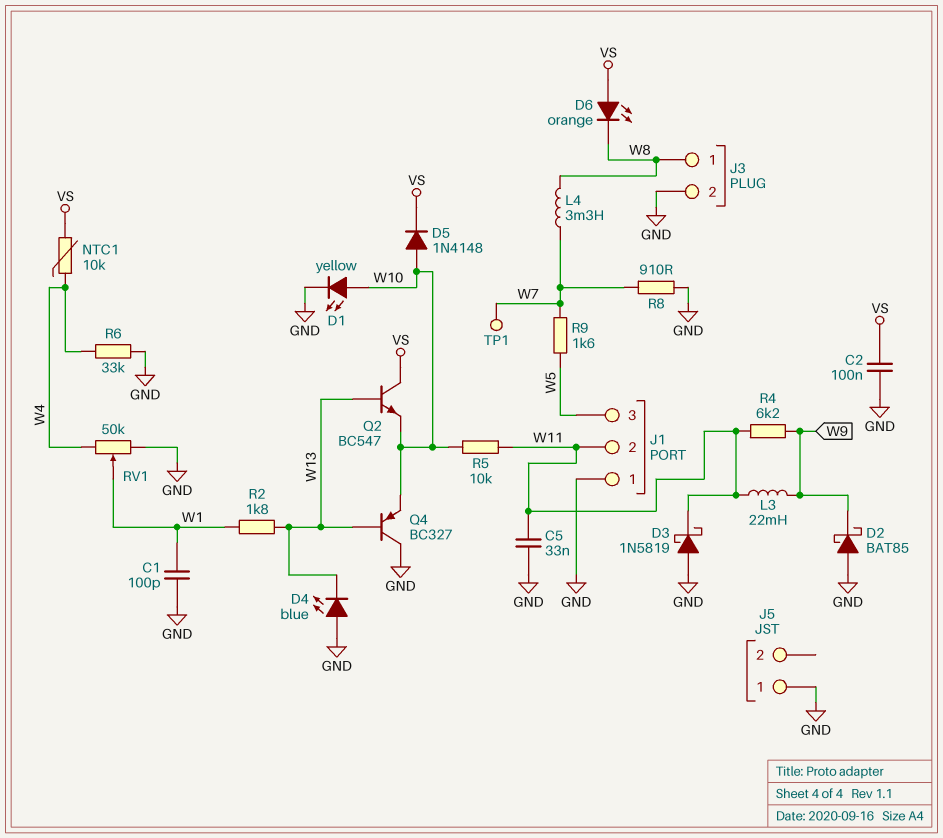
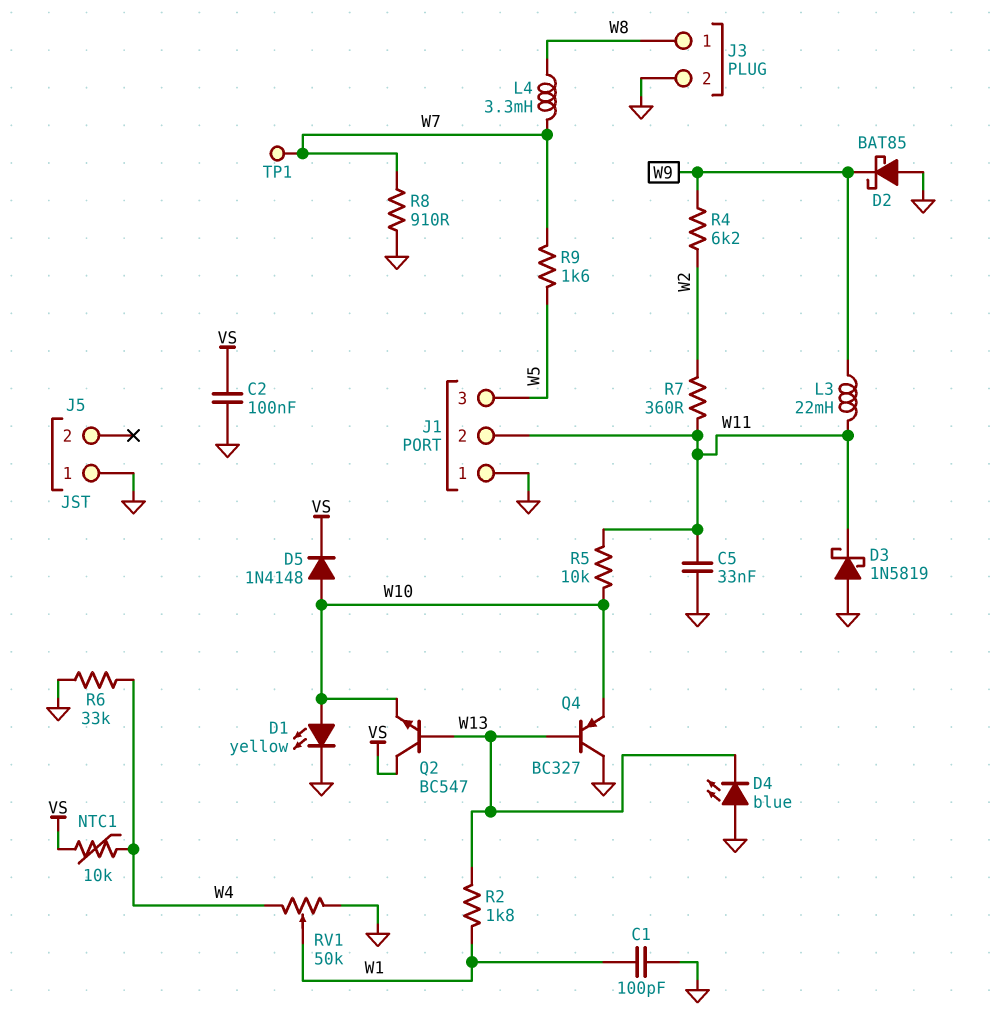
D6: LED orange (A VS, K W8) -> none
R4: 6.2k (W9, W11) -> 6.2k (W2, W9)
R7: none -> 360 (W2, W11)

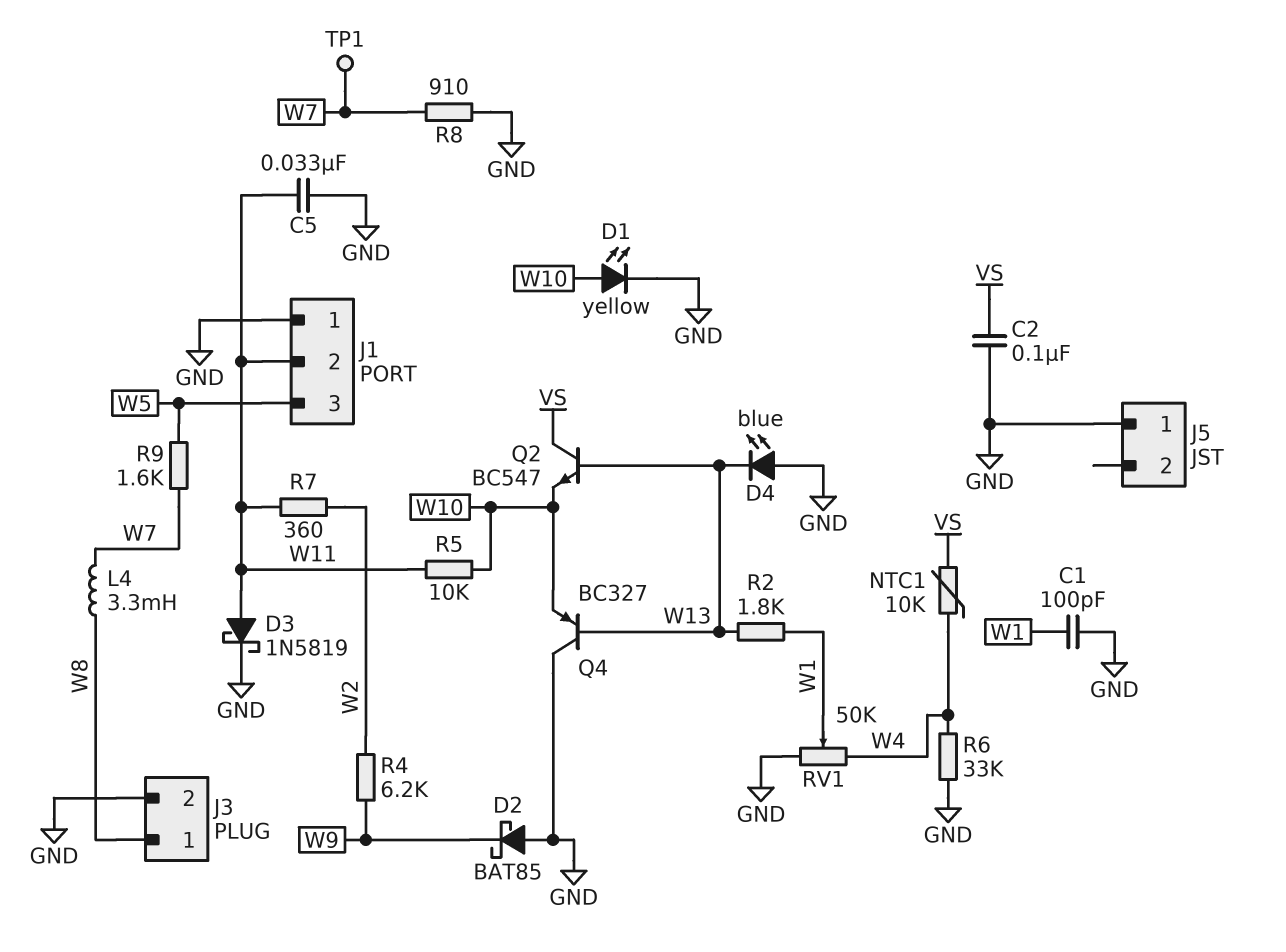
D3: schottky 1N5819 (A GND, K W11) -> schottky 1N5819 (A W11, K GND)
D5: diode 1N4148 (A W10, K VS) -> none
L3: 22mH (W9, W11) -> none

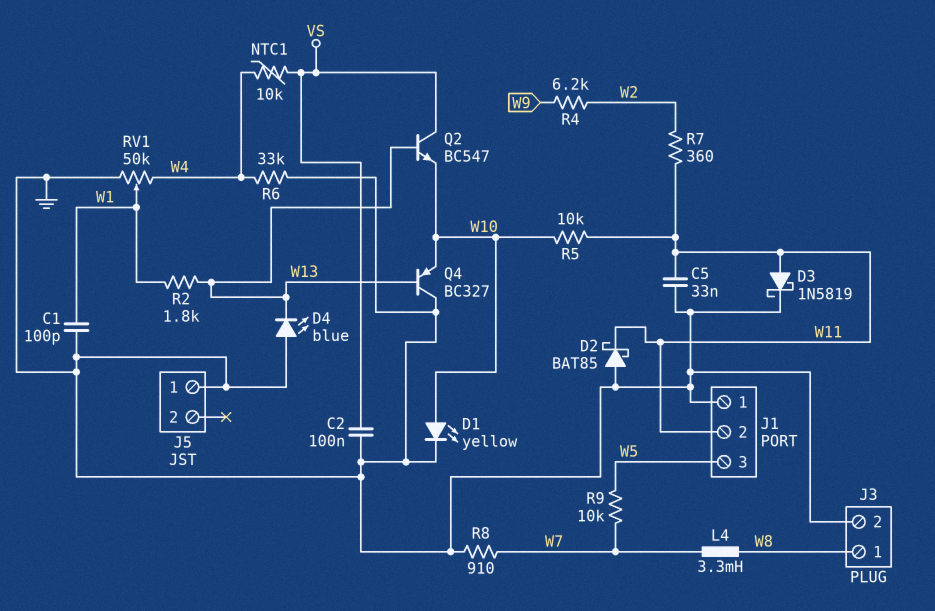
D2: schottky BAT85 (A GND, K W9) -> schottky BAT85 (A GND, K W11)
R9: 1.6k (W5, W7) -> 10k (W5, W7)
TP1: test point (W7) -> none

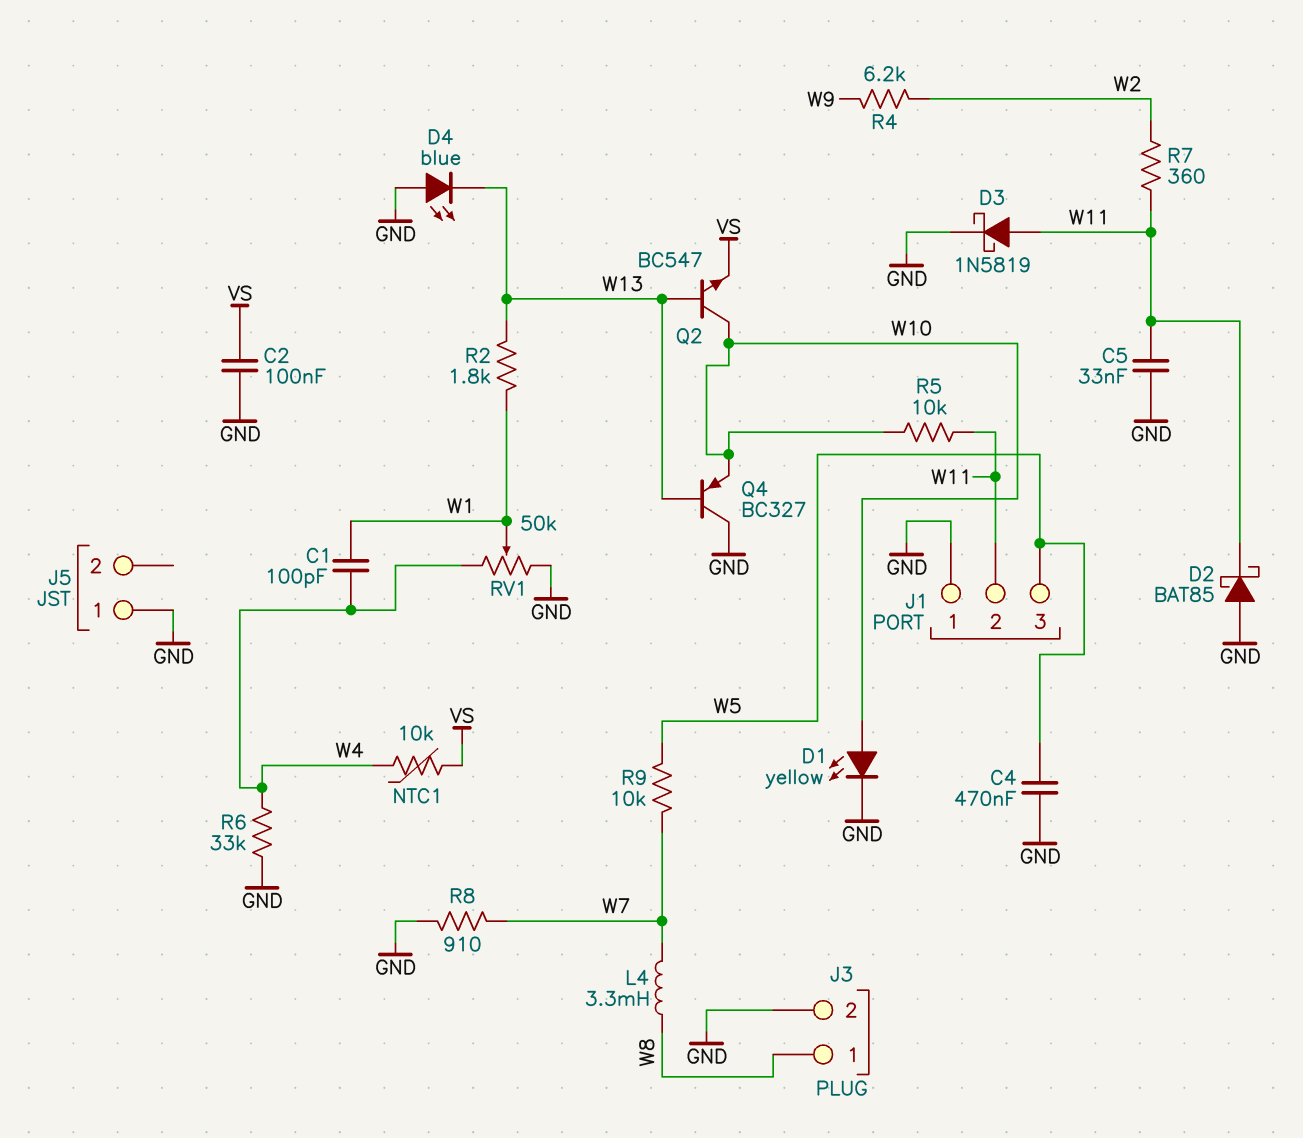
C1: 100pF (GND, W1) -> 100pF (W1, W4)
C4: none -> 470nF (GND, W5)
Q2: NPN BC547 (B W13, C VS, E W10) -> NPN BC547 (B W13, C W10, E VS)

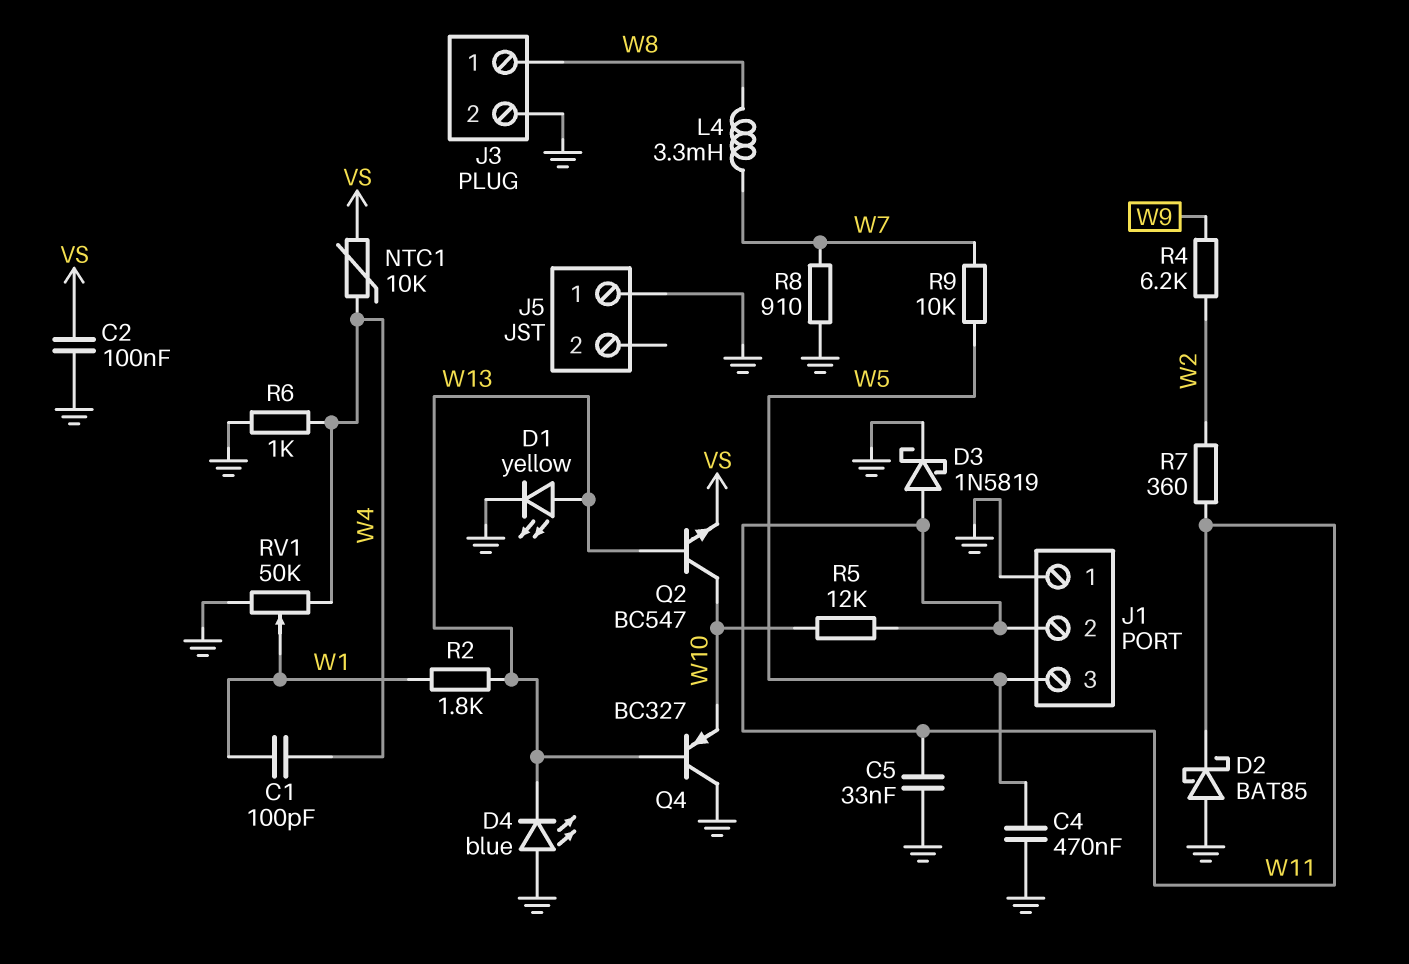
D1: LED yellow (A W10, K GND) -> LED yellow (A W13, K GND)
R5: 10k (W10, W11) -> 12k (W10, W11)
R6: 33k (GND, W4) -> 1k (GND, W4)

